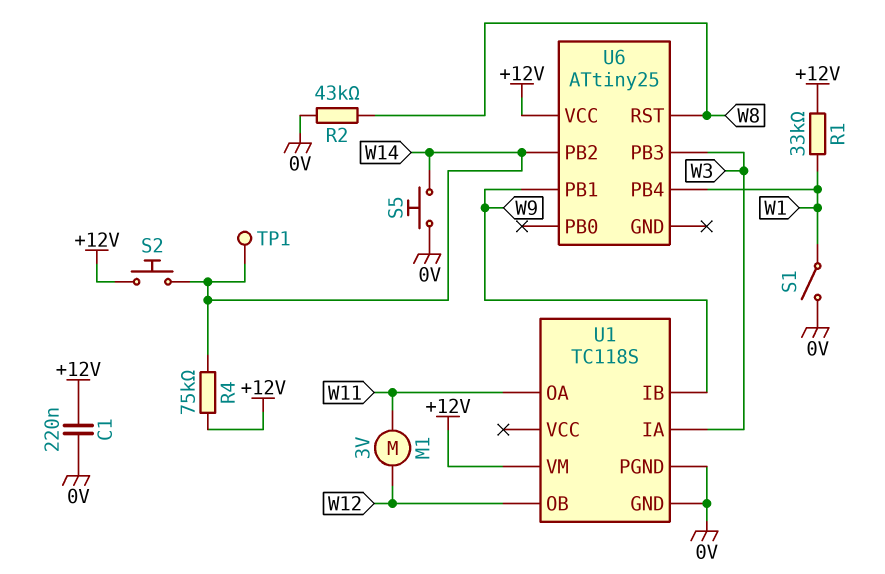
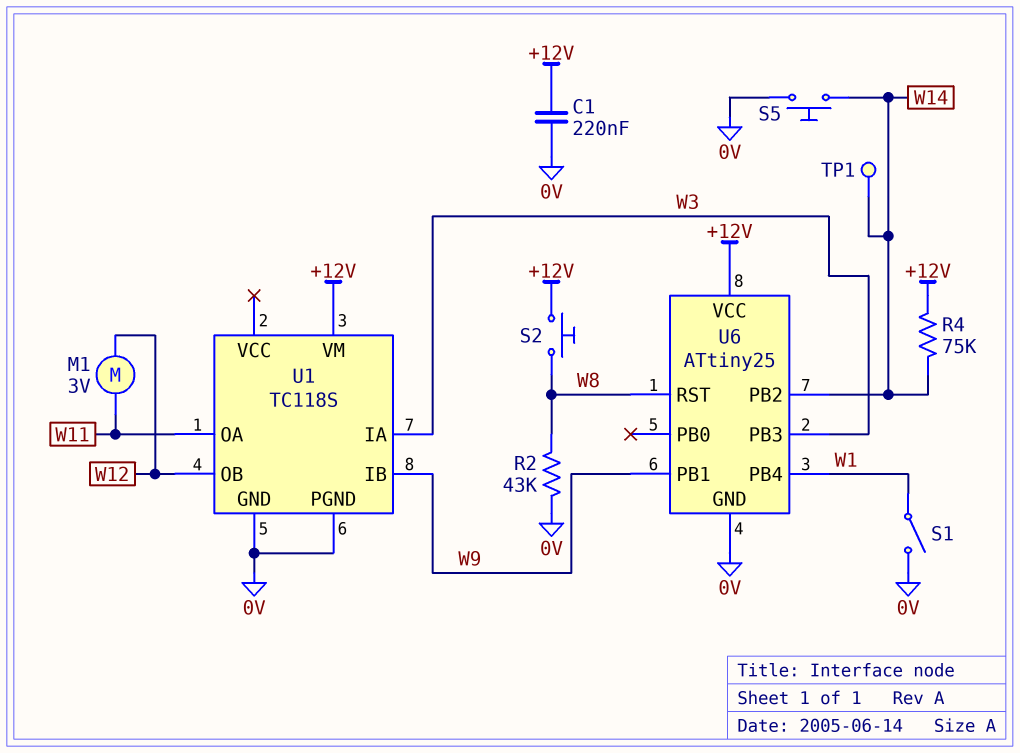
R1: 33k (+12V, W1) -> none
S2: button (+12V, W14) -> button (+12V, W8)
U6 pin GND: none -> 0V

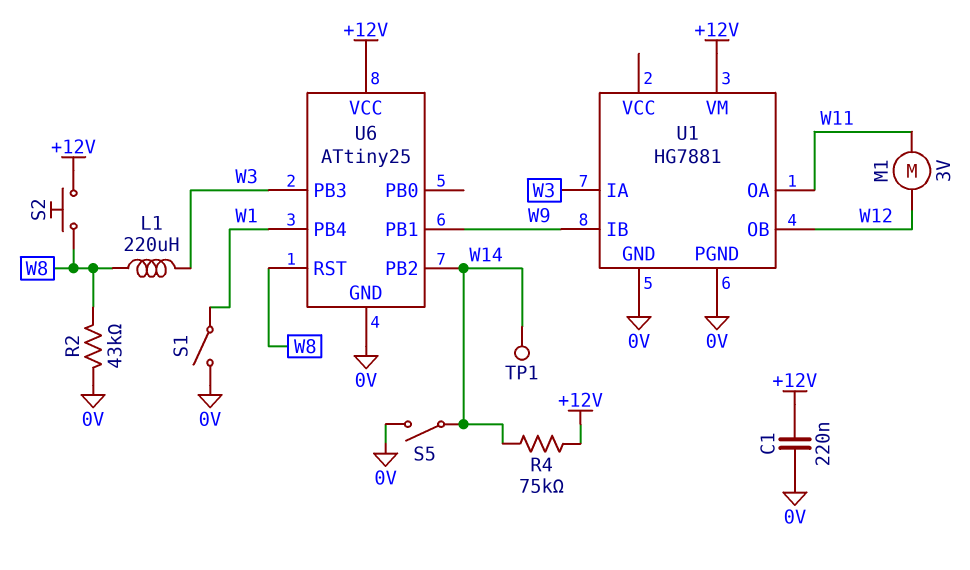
L1: none -> 220uH (W3, W8)
S5: button (0V, W14) -> switch (0V, W14)
U1: TC118S -> HG7881

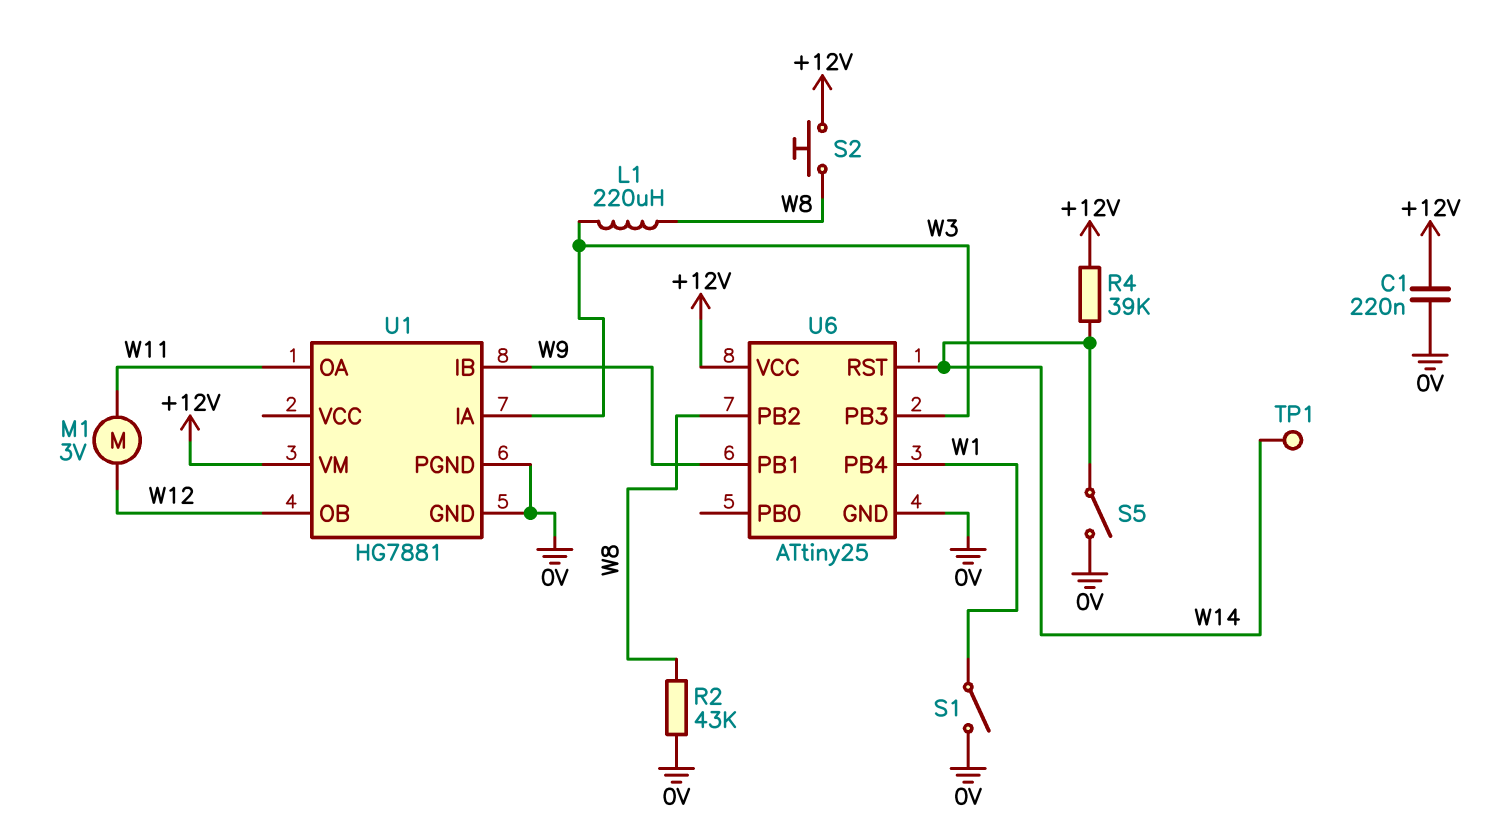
R4: 75k (+12V, W14) -> 39k (+12V, W14)
U6 pin PB2: W14 -> W8
U6 pin RST: W8 -> W14

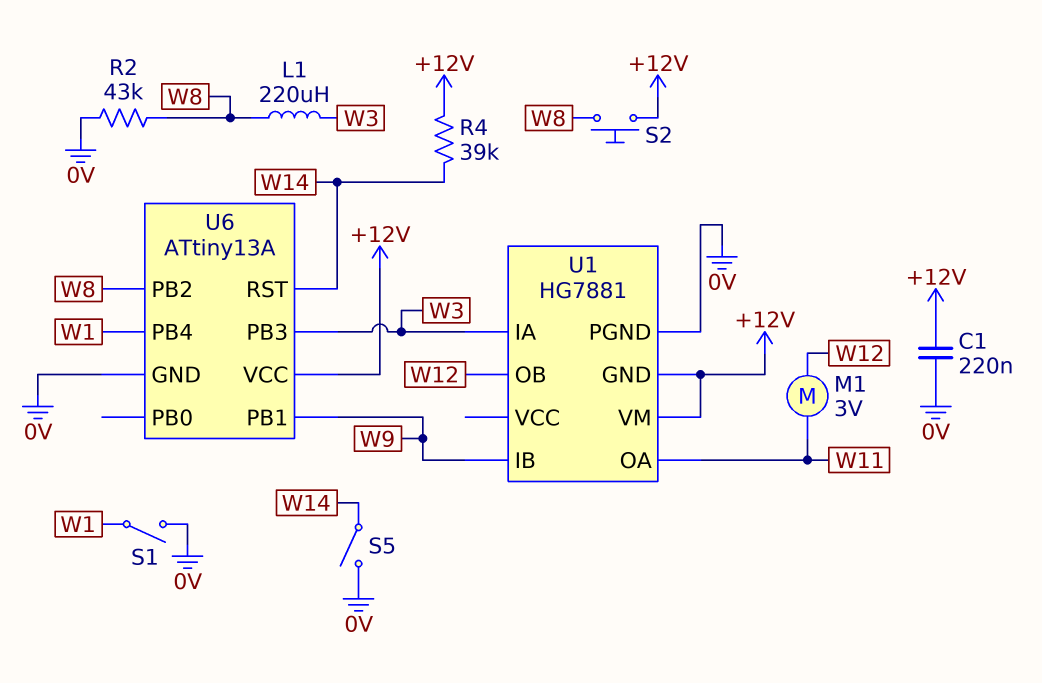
TP1: test point (W14) -> none
U1 pin GND: 0V -> +12V
U6: ATtiny25 -> ATtiny13A

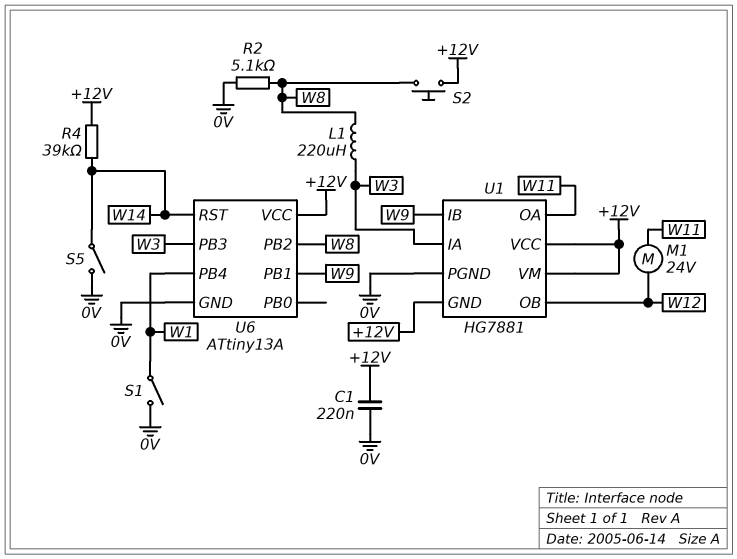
M1: motor 3V (W11, W12) -> motor 24V (W11, W12)
R2: 43k (0V, W8) -> 5.1k (0V, W8)
U1 pin VCC: none -> +12V

